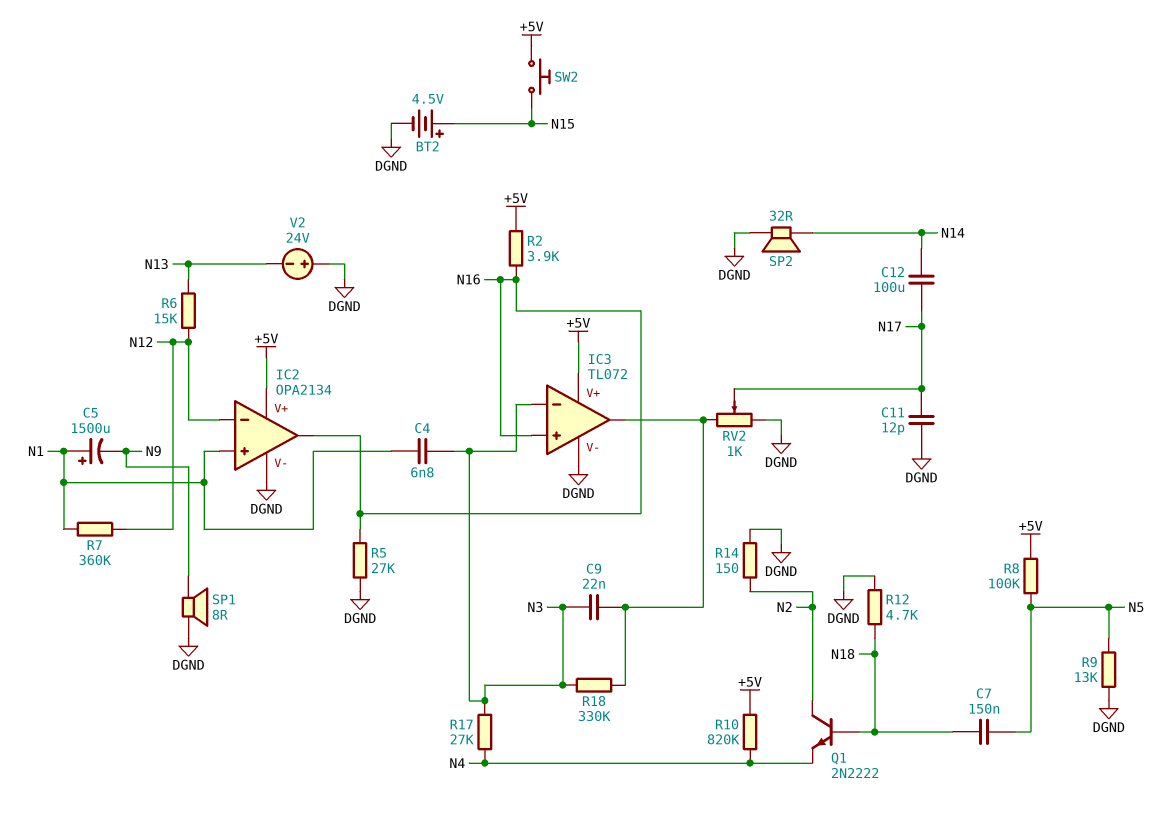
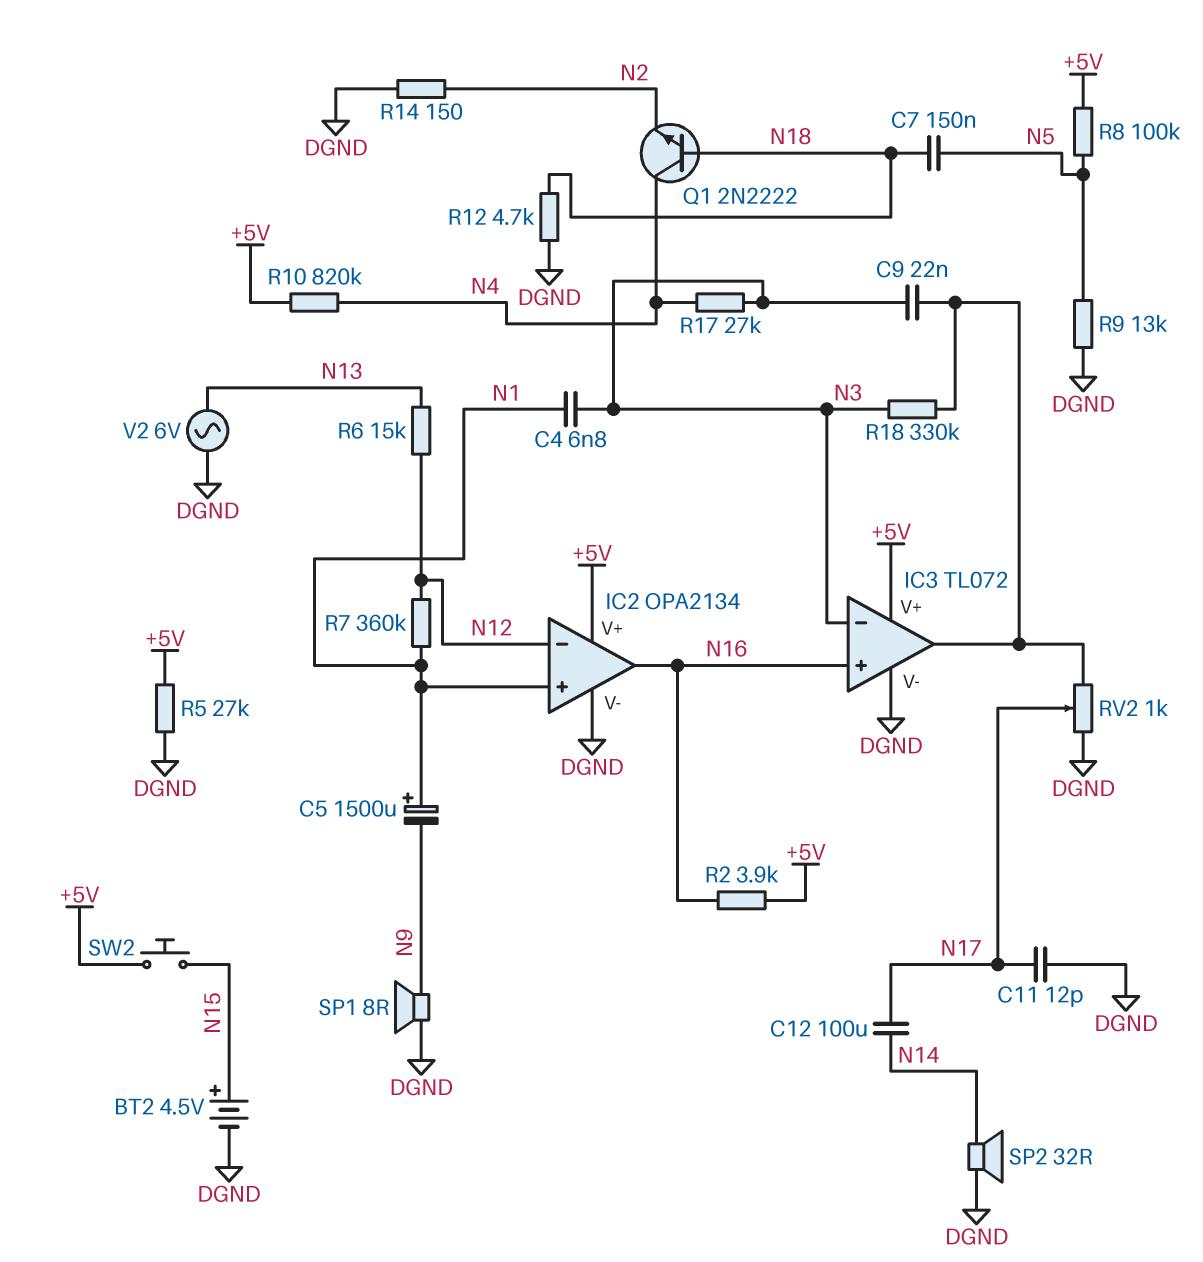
Q1: NPN 2N2222 (B N18, C N2, E N4) -> NPN 2N2222 (B N18, C N4, E N2)
R5: 27k (DGND, N16) -> 27k (+5V, DGND)
V2: 24V (plus DGND, minus N13) -> AC 6V (DGND, N13)

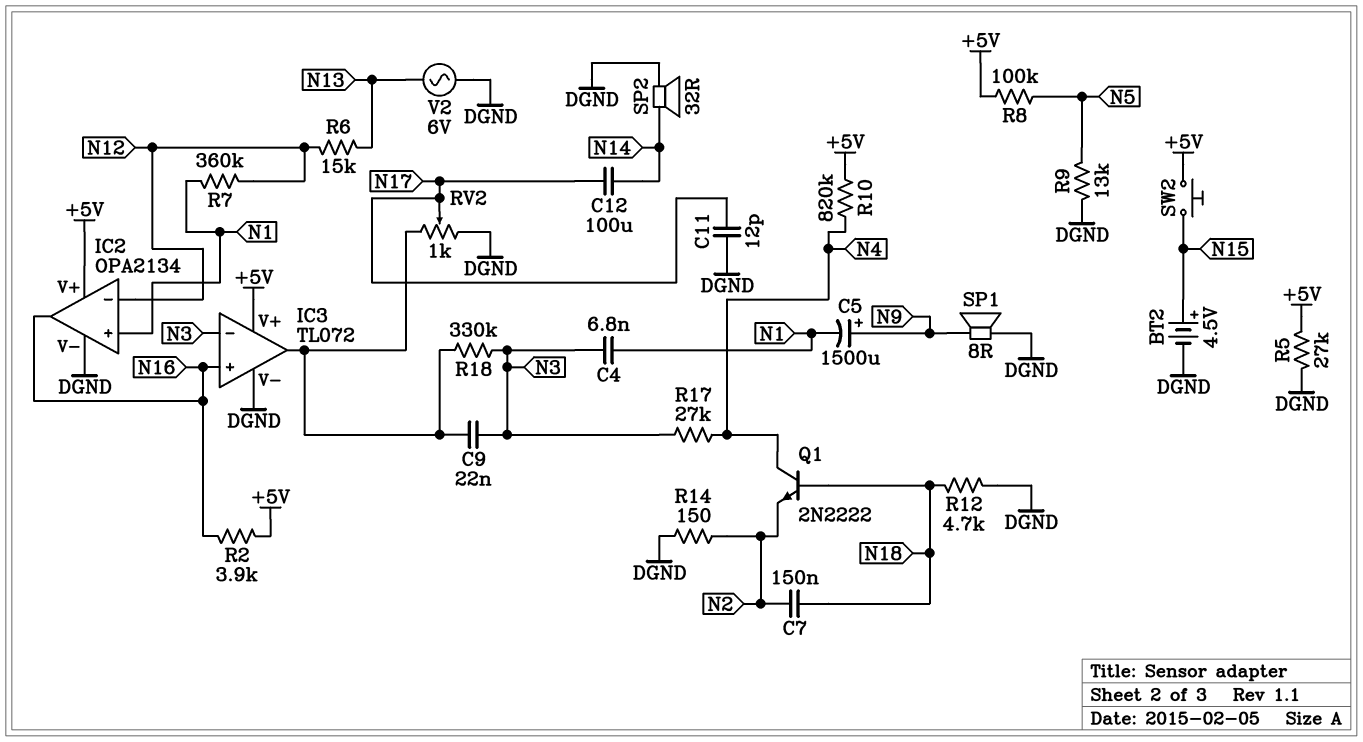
C5: 1500uF (plus N1, minus N9) -> 1500uF (plus N9, minus N1)
C7: 150nF (N5, N18) -> 150nF (N2, N18)

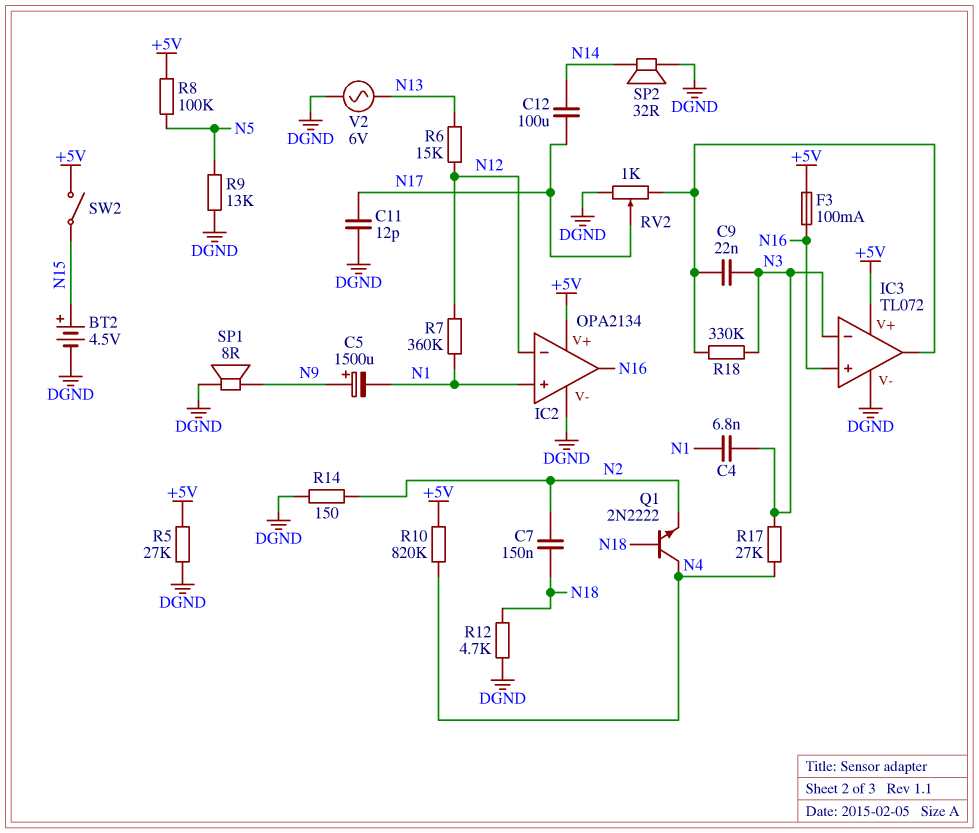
F3: none -> 100mA (+5V, N16)
R2: 3.9k (+5V, N16) -> none
SW2: button (+5V, N15) -> switch (+5V, N15)

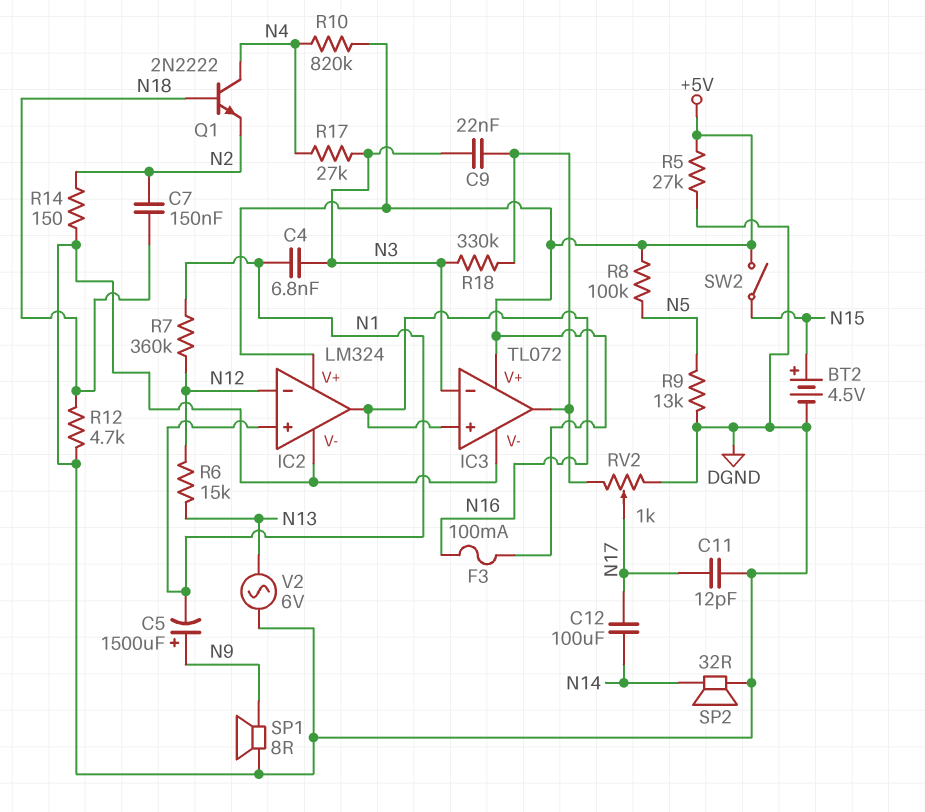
IC2: OPA2134 -> LM324

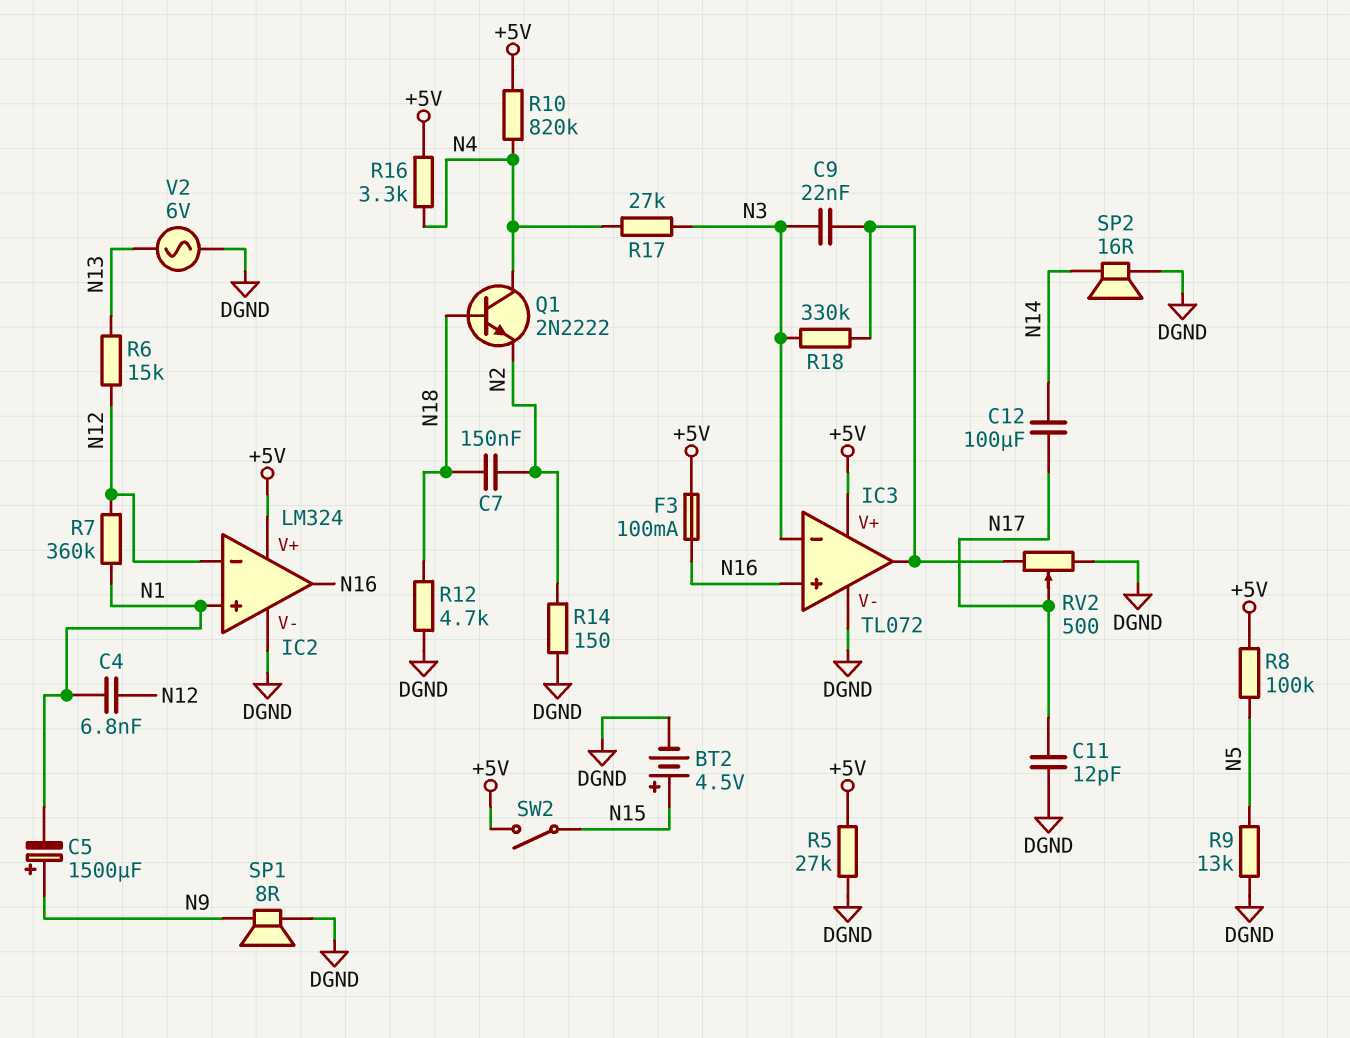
C4: 6.8nF (N1, N3) -> 6.8nF (N1, N12)
R16: none -> 3.3k (+5V, N4)
RV2: 1k (DGND, IC3/out, wiper N17) -> 500 (DGND, IC3/out, wiper N17)
SP2: speaker 32R (DGND, N14) -> speaker 16R (DGND, N14)

